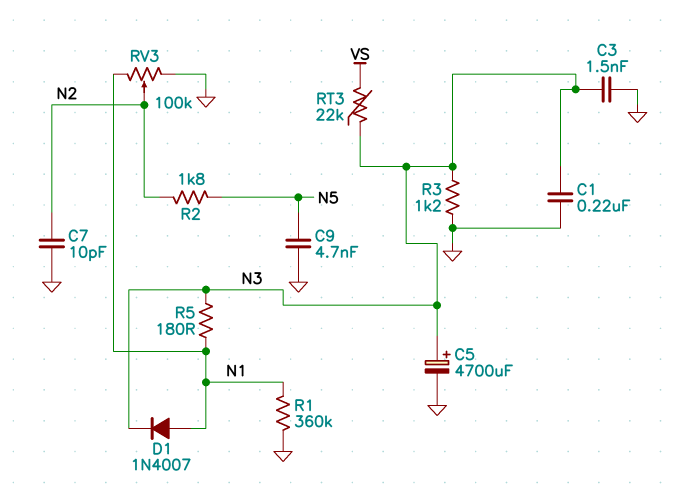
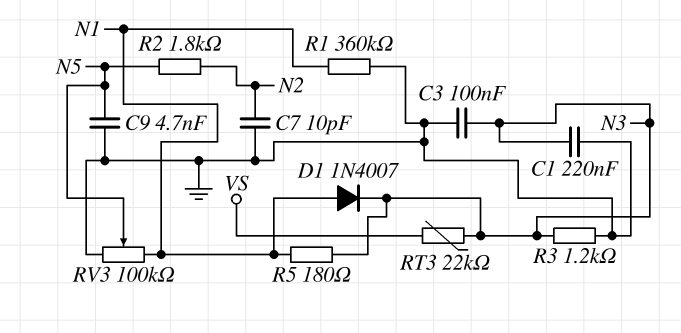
C3: 1.5nF (GND, N3) -> 100nF (GND, N3)
C5: 4700uF (plus N3, minus GND) -> none
RV3: 100k (GND, N1, wiper N2) -> 100k (GND, N1, wiper N5)

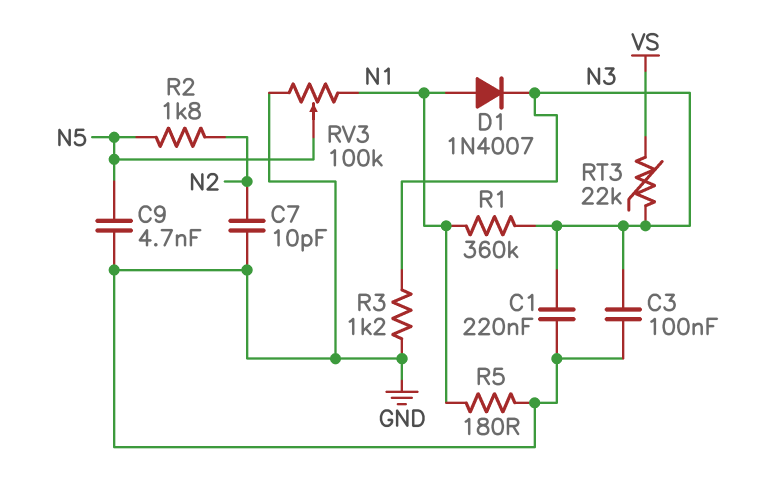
R1: 360k (GND, N1) -> 360k (N1, N3)
R5: 180 (N1, N3) -> 180 (GND, N1)

